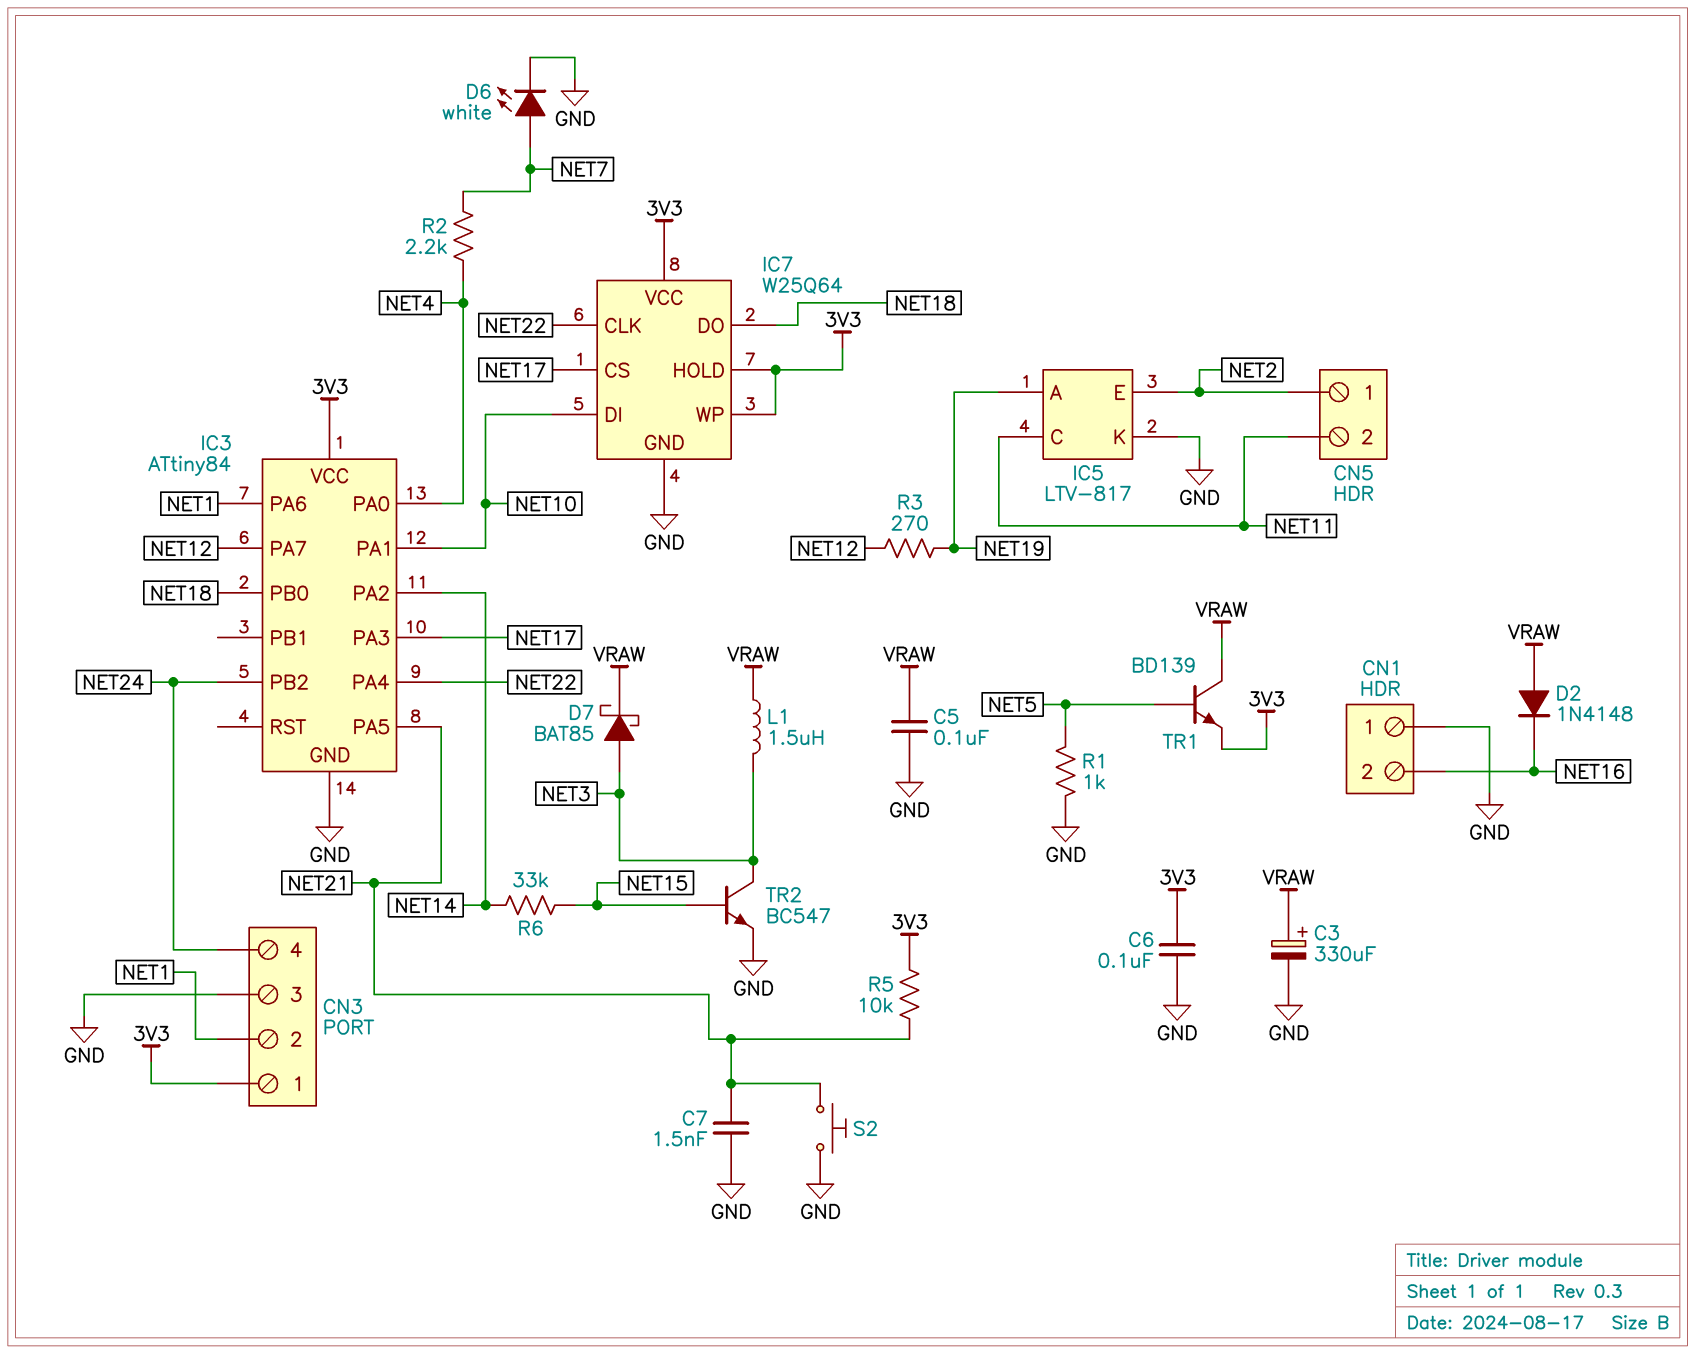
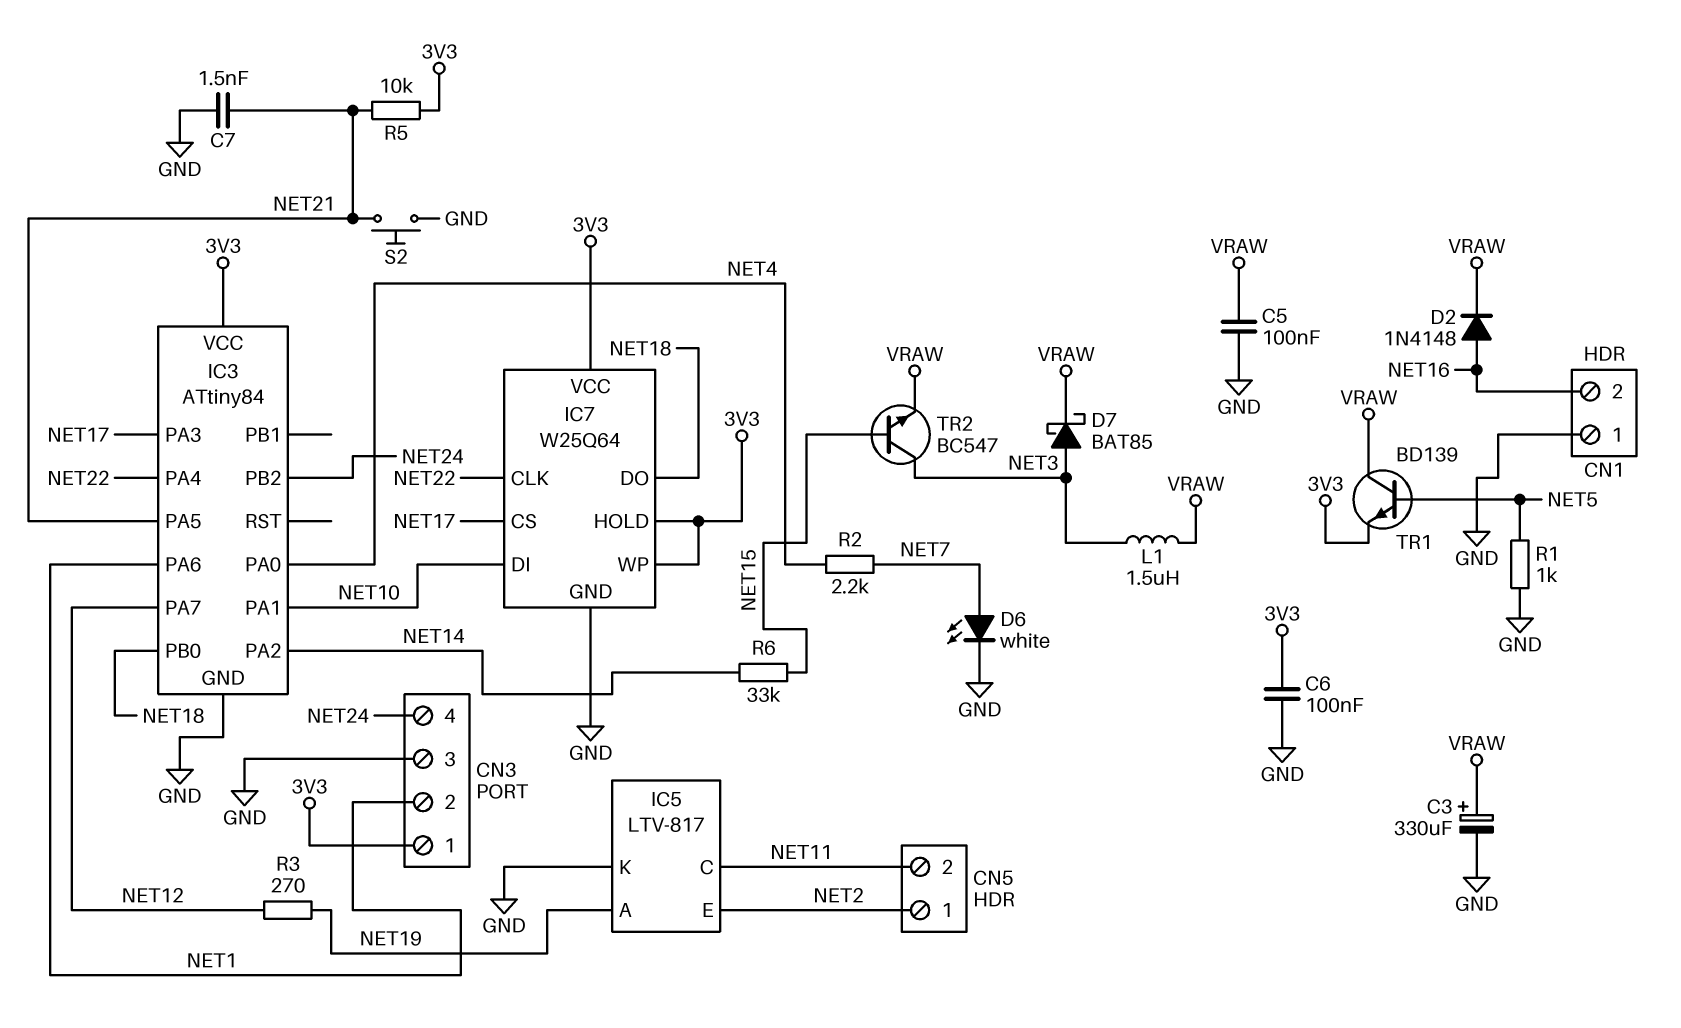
D2: diode 1N4148 (A VRAW, K NET16) -> diode 1N4148 (A NET16, K VRAW)
TR2: NPN BC547 (B NET15, C NET3, E GND) -> NPN BC547 (B NET15, C NET3, E VRAW)

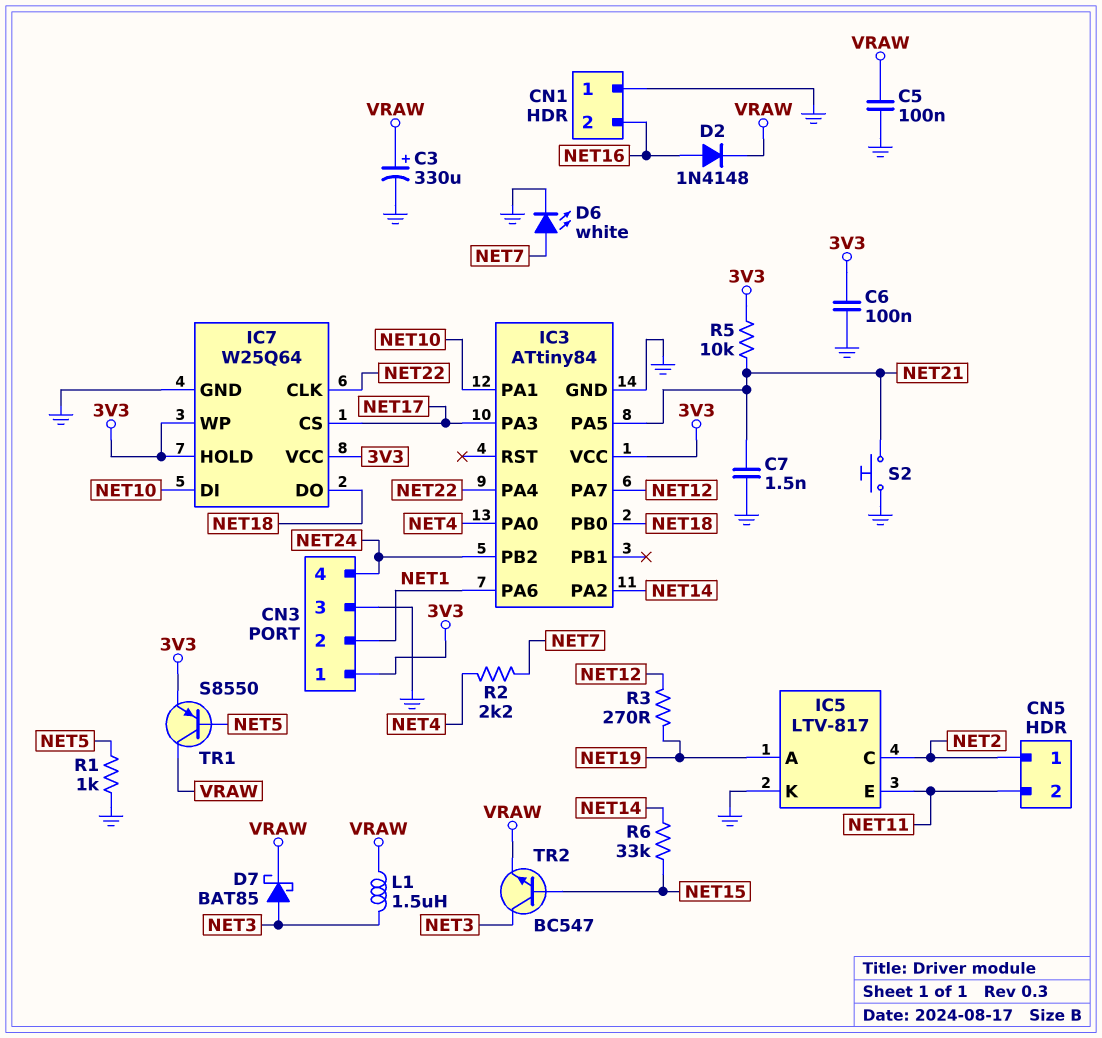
IC5 pin C: NET11 -> NET2
IC5 pin E: NET2 -> NET11
TR1: NPN BD139 (B NET5, C VRAW, E 3V3) -> PNP S8550 (B NET5, C VRAW, E 3V3)

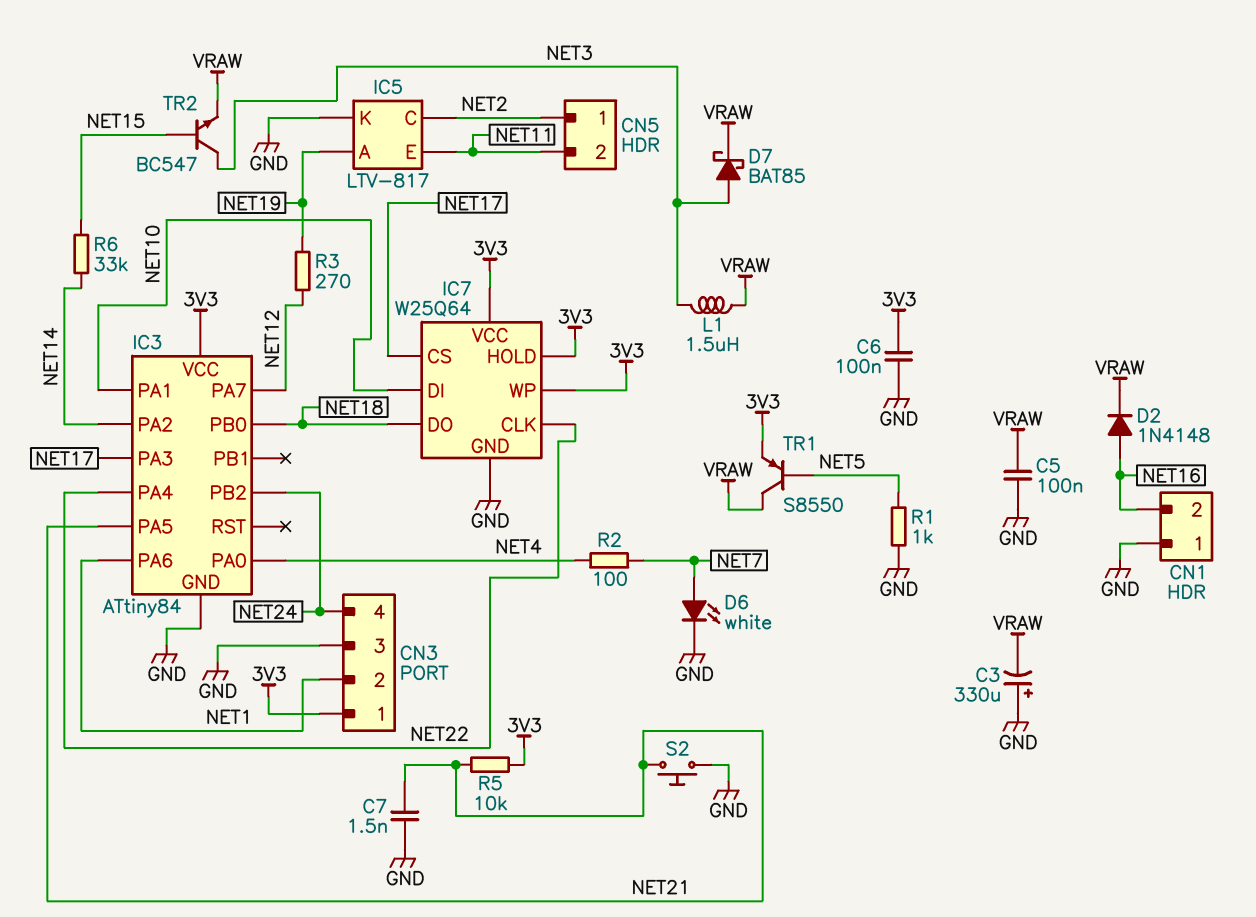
C3: 330uF (plus VRAW, minus GND) -> 330uF (plus GND, minus VRAW)
R2: 2.2k (NET4, NET7) -> 100 (NET4, NET7)

